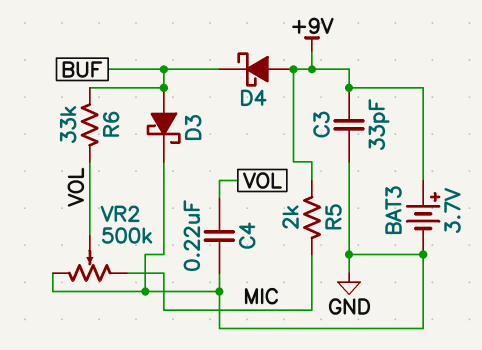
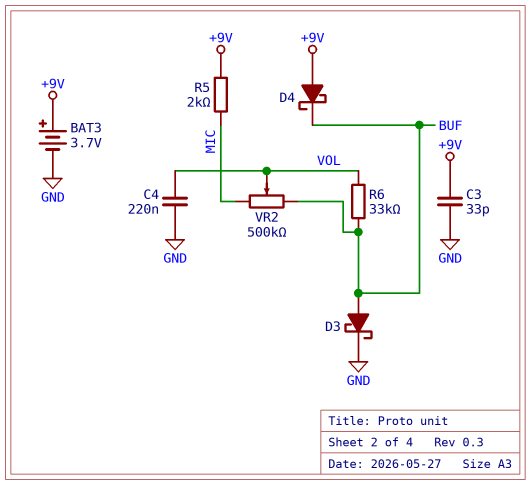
VR2: 500k (GND, MIC, wiper VOL) -> 500k (BUF, MIC, wiper VOL)

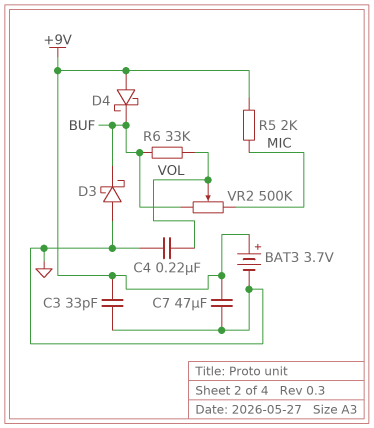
C7: none -> 47uF (+9V, GND)
D3: schottky (A BUF, K GND) -> schottky (A GND, K BUF)

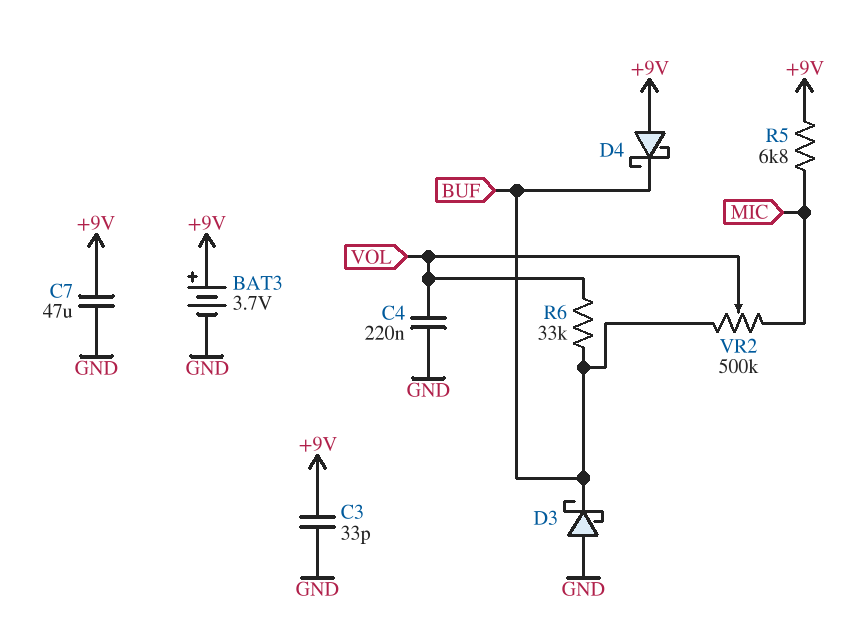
R5: 2k (+9V, MIC) -> 6.8k (+9V, MIC)

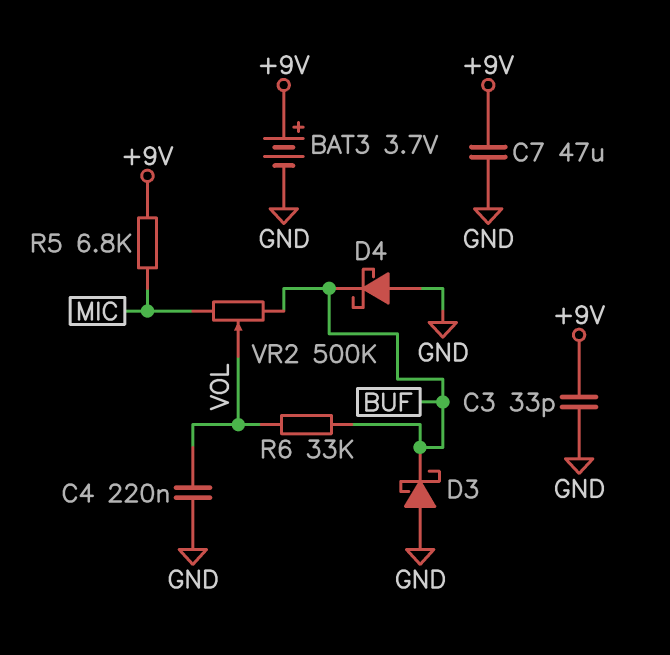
D4: schottky (A +9V, K BUF) -> schottky (A GND, K BUF)

